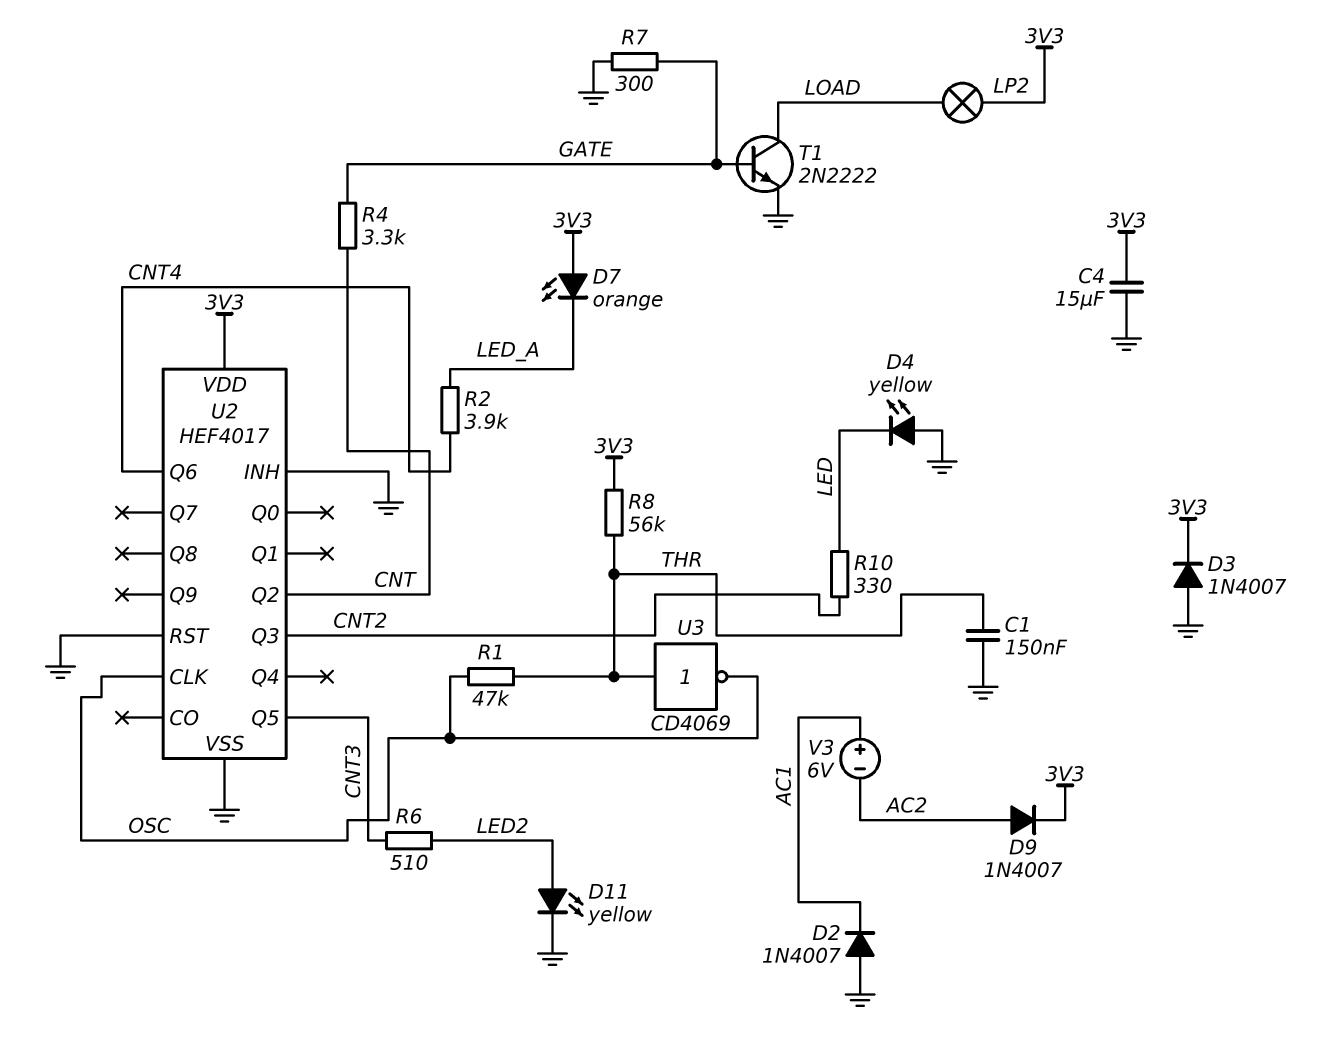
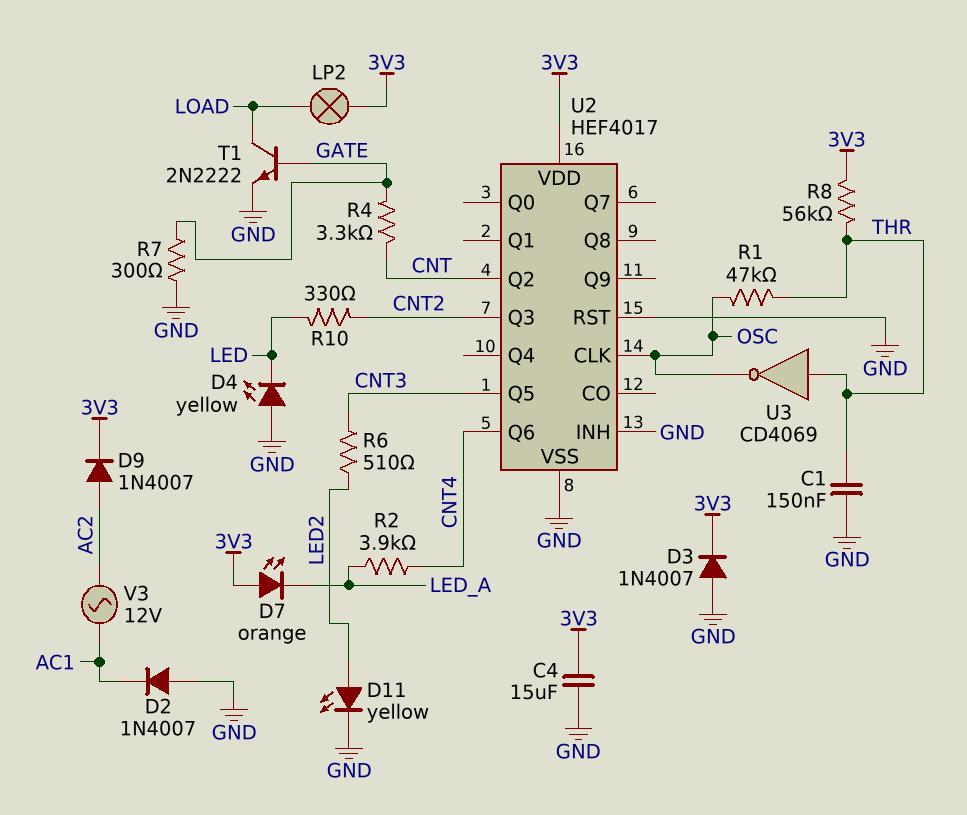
V3: 6V (plus AC1, minus AC2) -> AC 12V (AC1, AC2)

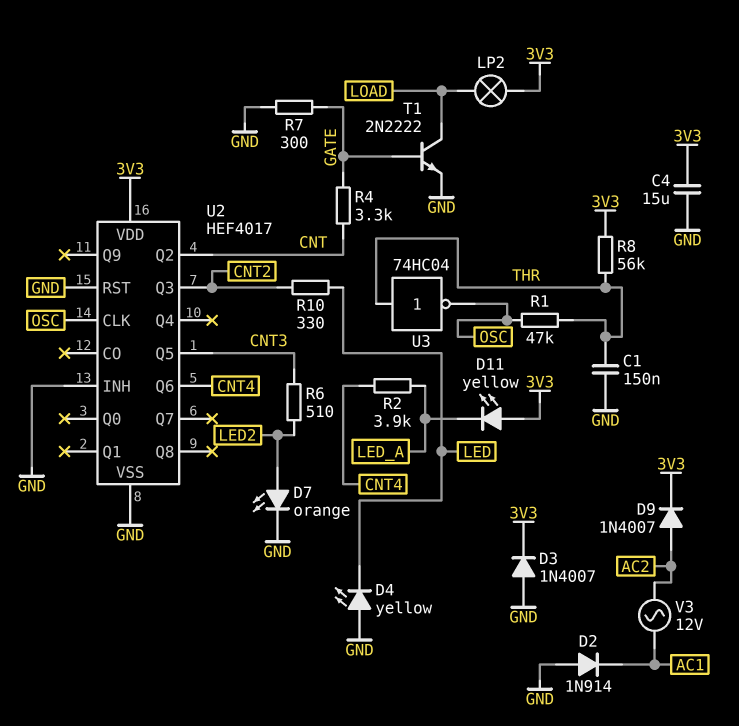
D2: diode 1N4007 (A GND, K AC1) -> diode 1N914 (A GND, K AC1)
D7: LED orange (A 3V3, K LED_A) -> LED orange (A LED2, K GND)
D11: LED yellow (A LED2, K GND) -> LED yellow (A 3V3, K LED_A)
U3: NOT CD4069 (in THR, out OSC) -> NOT 74HC04 (in THR, out OSC)

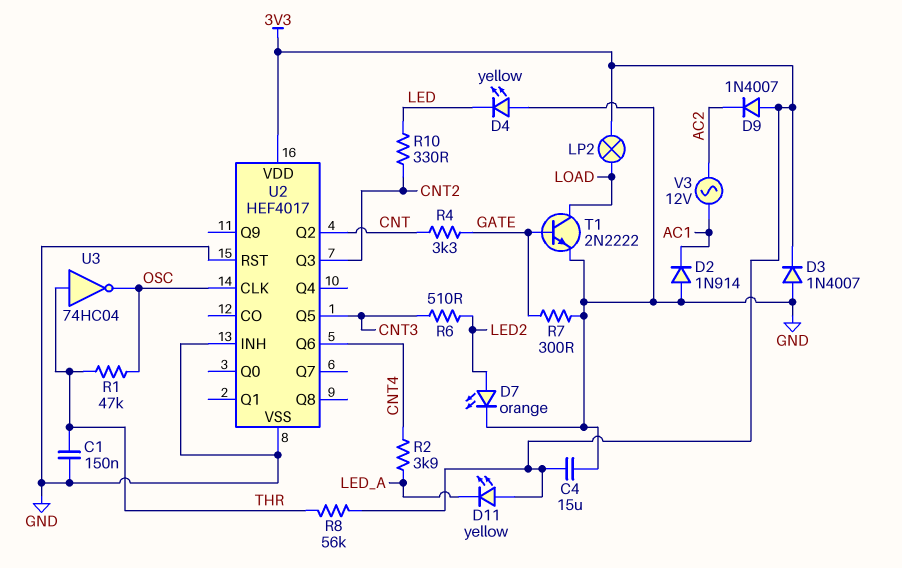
D9: diode 1N4007 (A AC2, K 3V3) -> diode 1N4007 (A 3V3, K AC2)

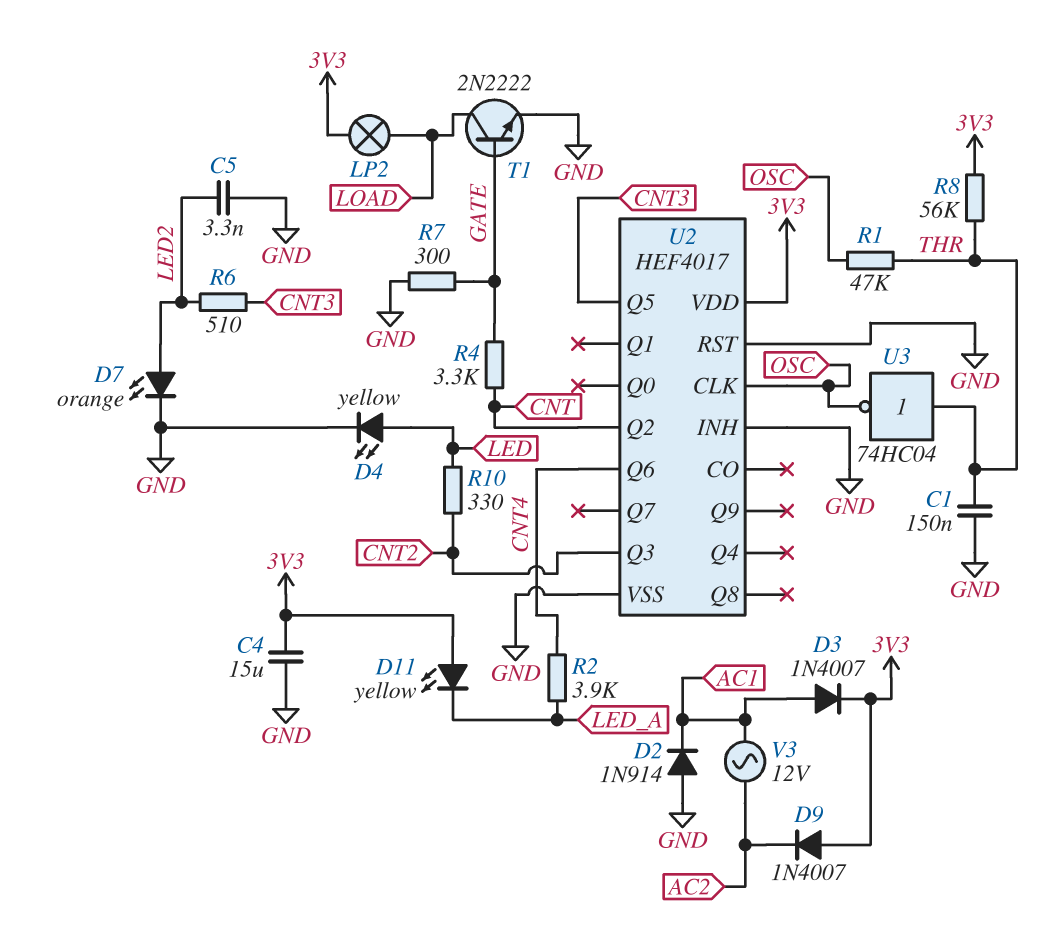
C5: none -> 3.3nF (GND, LED2)
D3: diode 1N4007 (A GND, K 3V3) -> diode 1N4007 (A AC1, K 3V3)
D4: LED yellow (A GND, K LED) -> LED yellow (A LED, K GND)

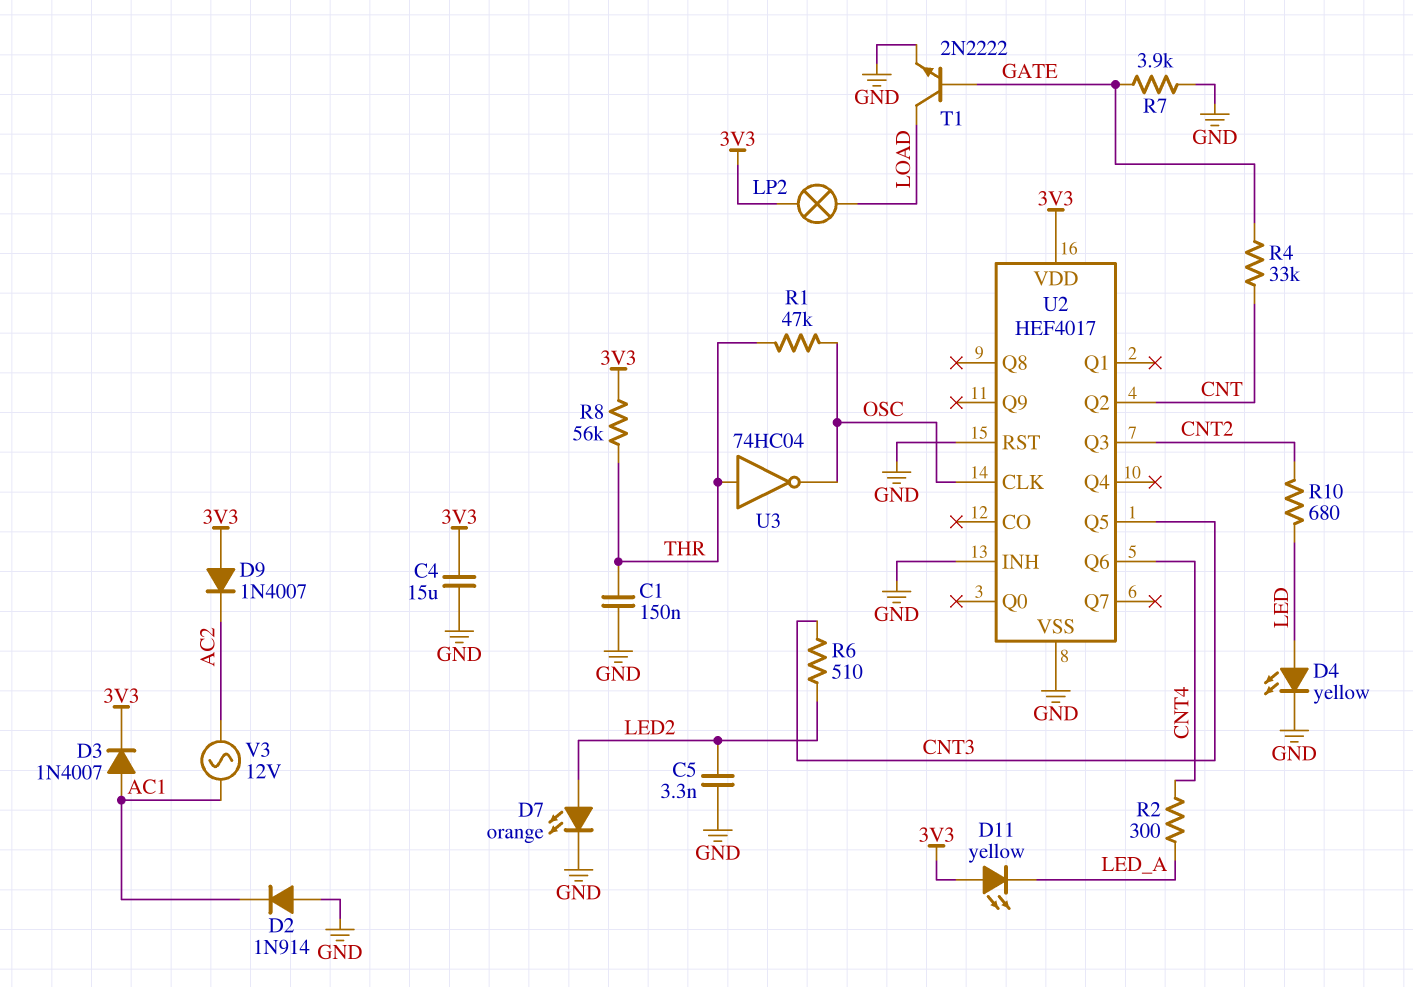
R2: 3.9k (CNT4, LED_A) -> 300 (CNT4, LED_A)
R4: 3.3k (CNT, GATE) -> 33k (CNT, GATE)
R7: 300 (GATE, GND) -> 3.9k (GATE, GND)
R10: 330 (CNT2, LED) -> 680 (CNT2, LED)

